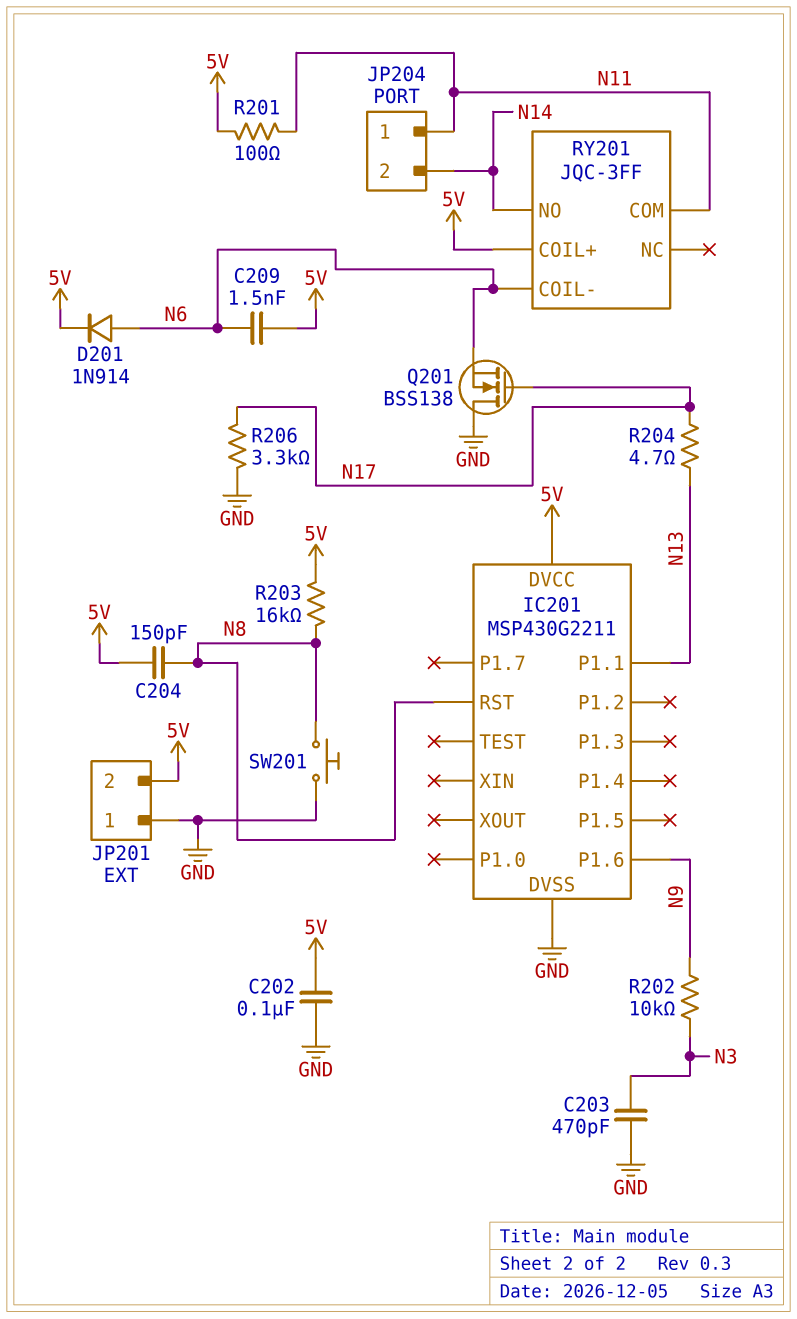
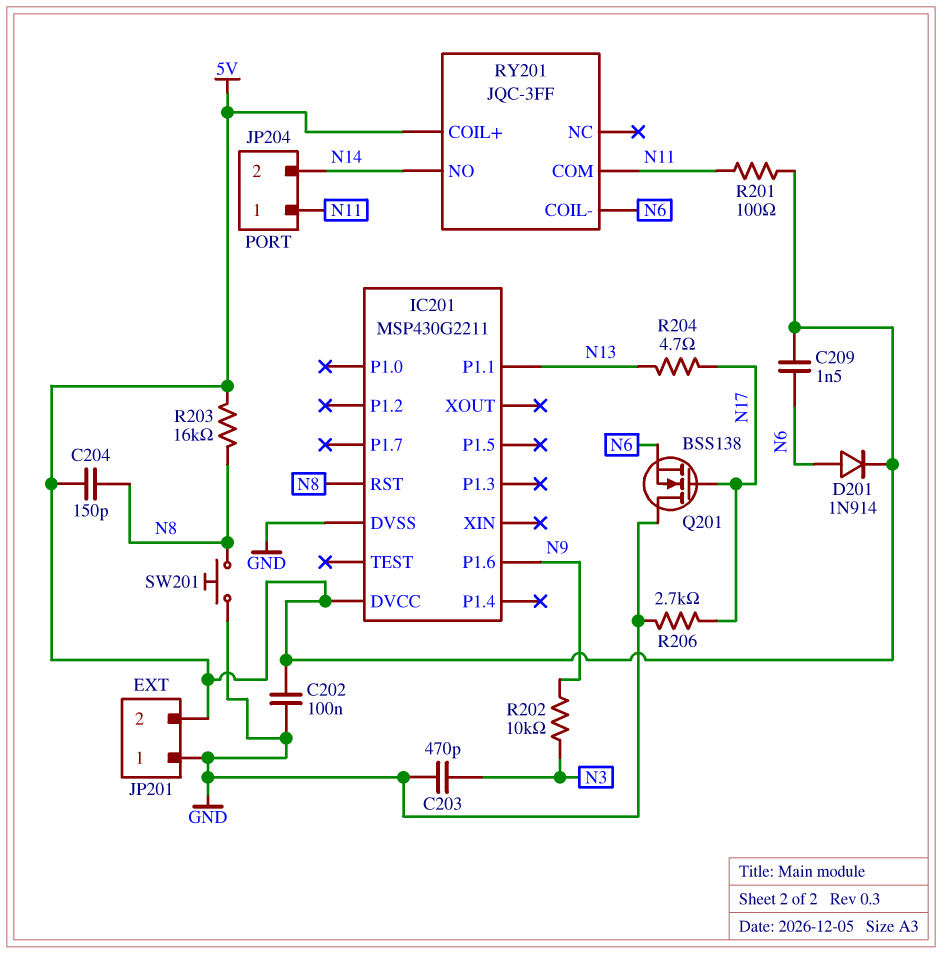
R206: 3.3k (GND, N17) -> 2.7k (GND, N17)

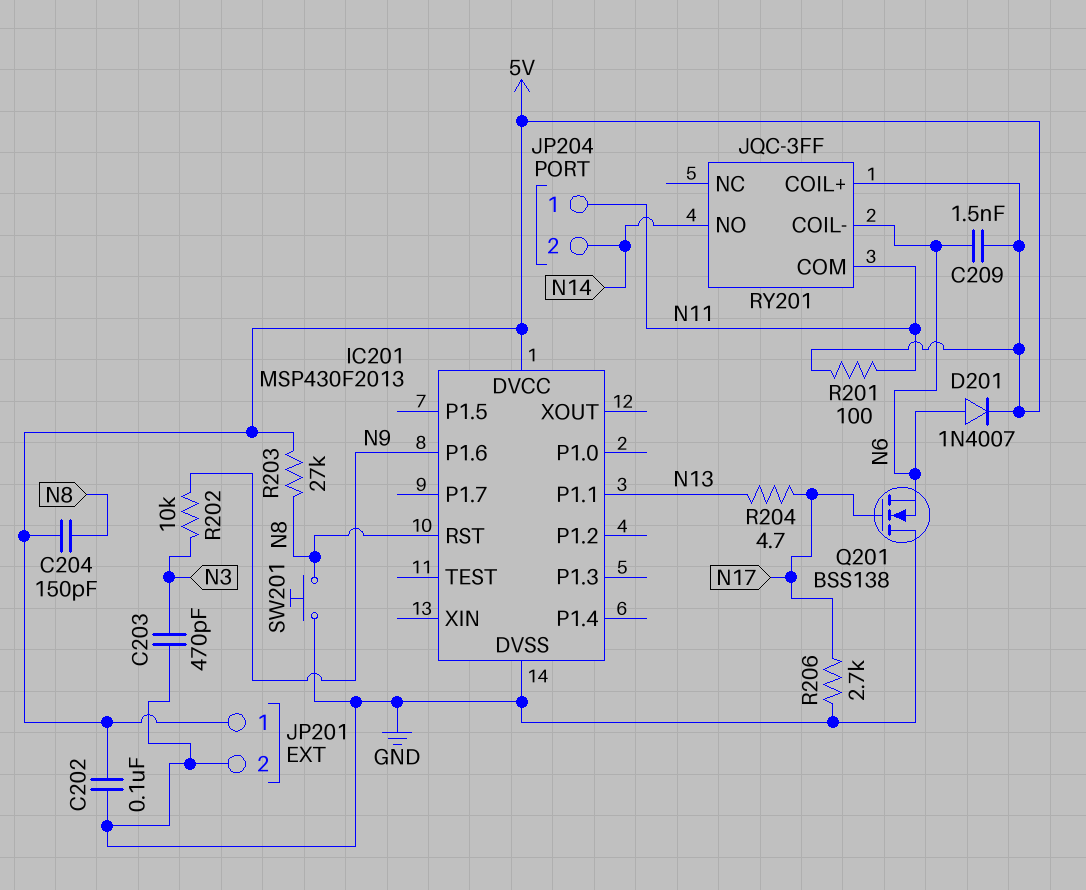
D201: diode 1N914 (A N6, K 5V) -> diode 1N4007 (A N6, K 5V)
IC201: MSP430G2211 -> MSP430F2013
JP201 pin 1: GND -> 5V
JP201 pin 2: 5V -> GND
R203: 16k (5V, N8) -> 27k (5V, N8)

